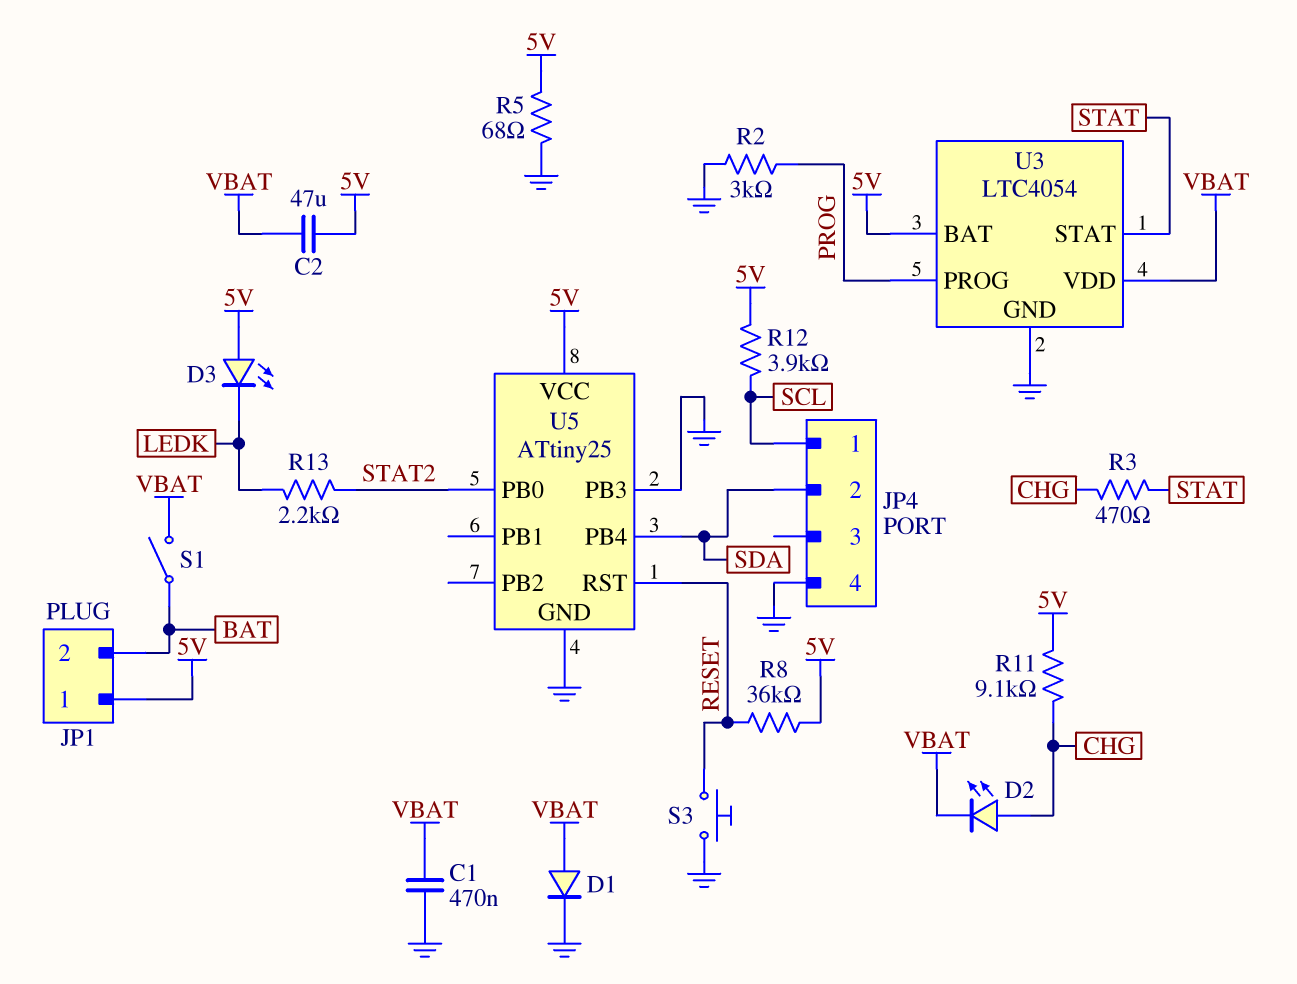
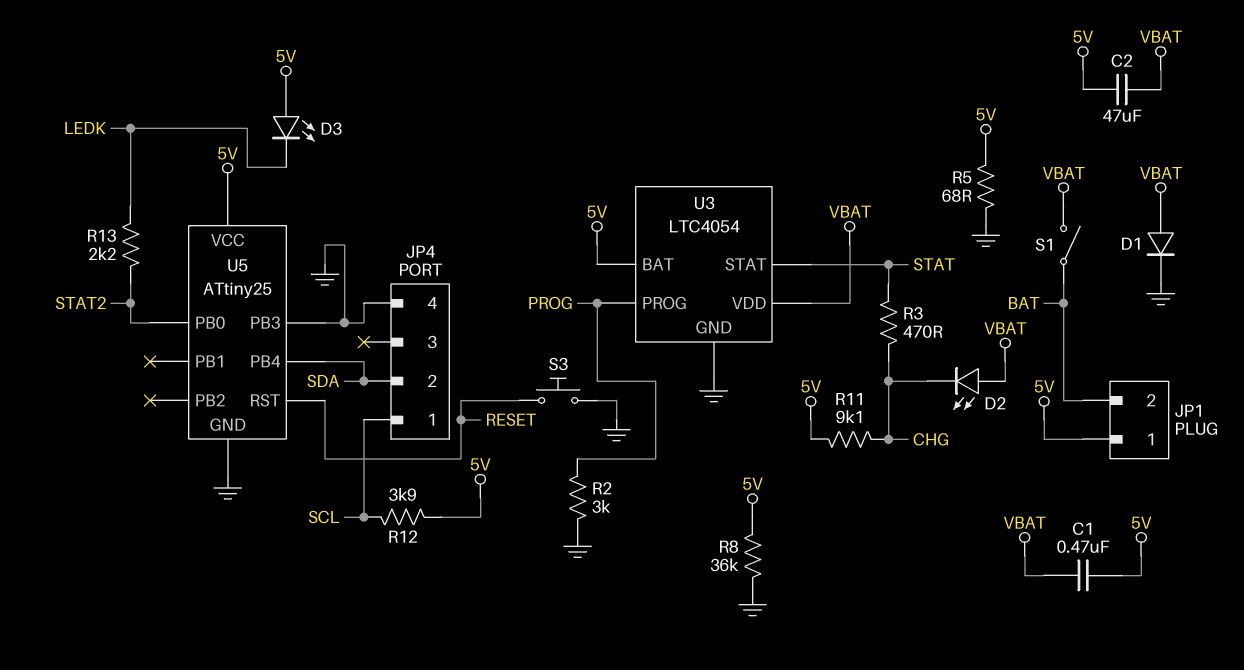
C1: 470nF (GND, VBAT) -> 470nF (5V, VBAT)
D2: LED (A CHG, K VBAT) -> LED (A VBAT, K CHG)
R8: 36k (5V, RESET) -> 36k (5V, GND)

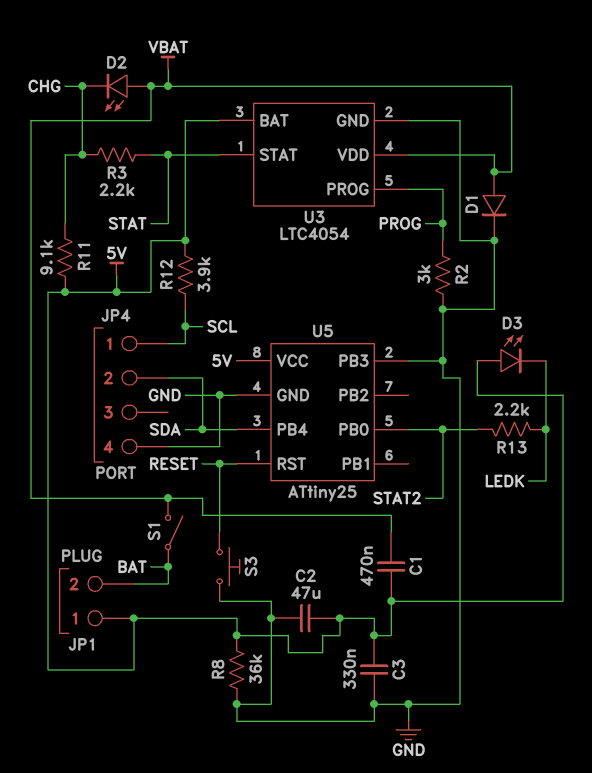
C2: 47uF (5V, VBAT) -> 47uF (5V, GND)
C3: none -> 330nF (5V, GND)
R3: 470 (CHG, STAT) -> 2.2k (CHG, STAT)
R5: 68 (5V, GND) -> none

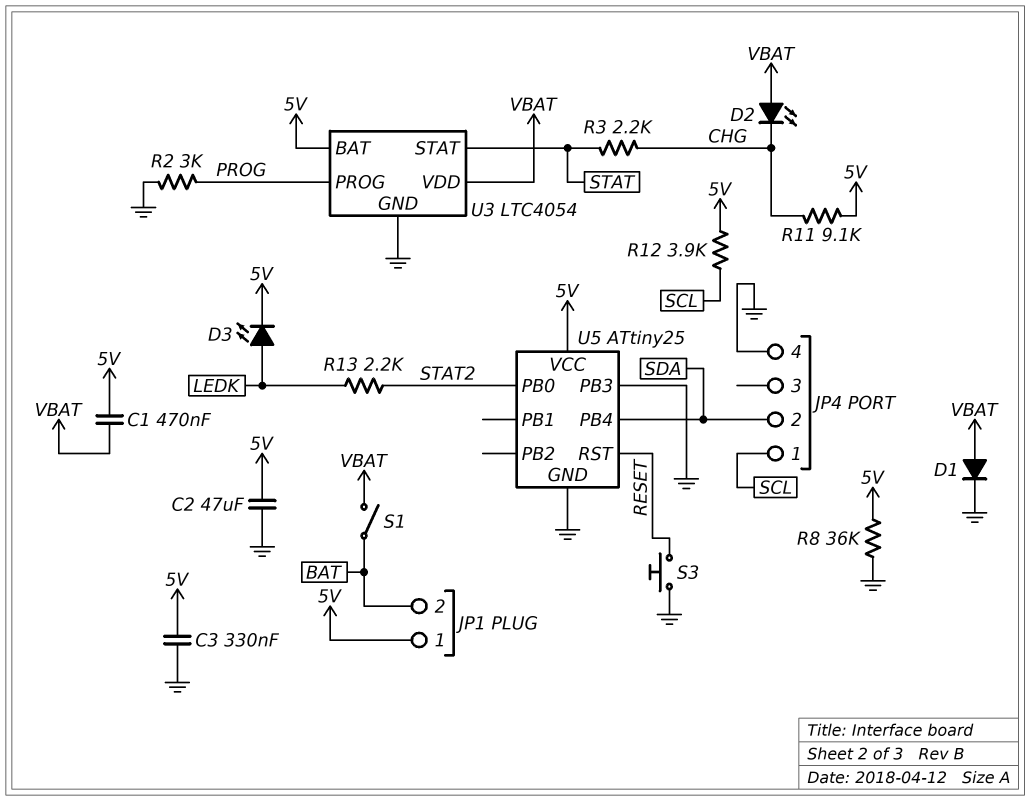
D3: LED (A 5V, K LEDK) -> LED (A LEDK, K 5V)

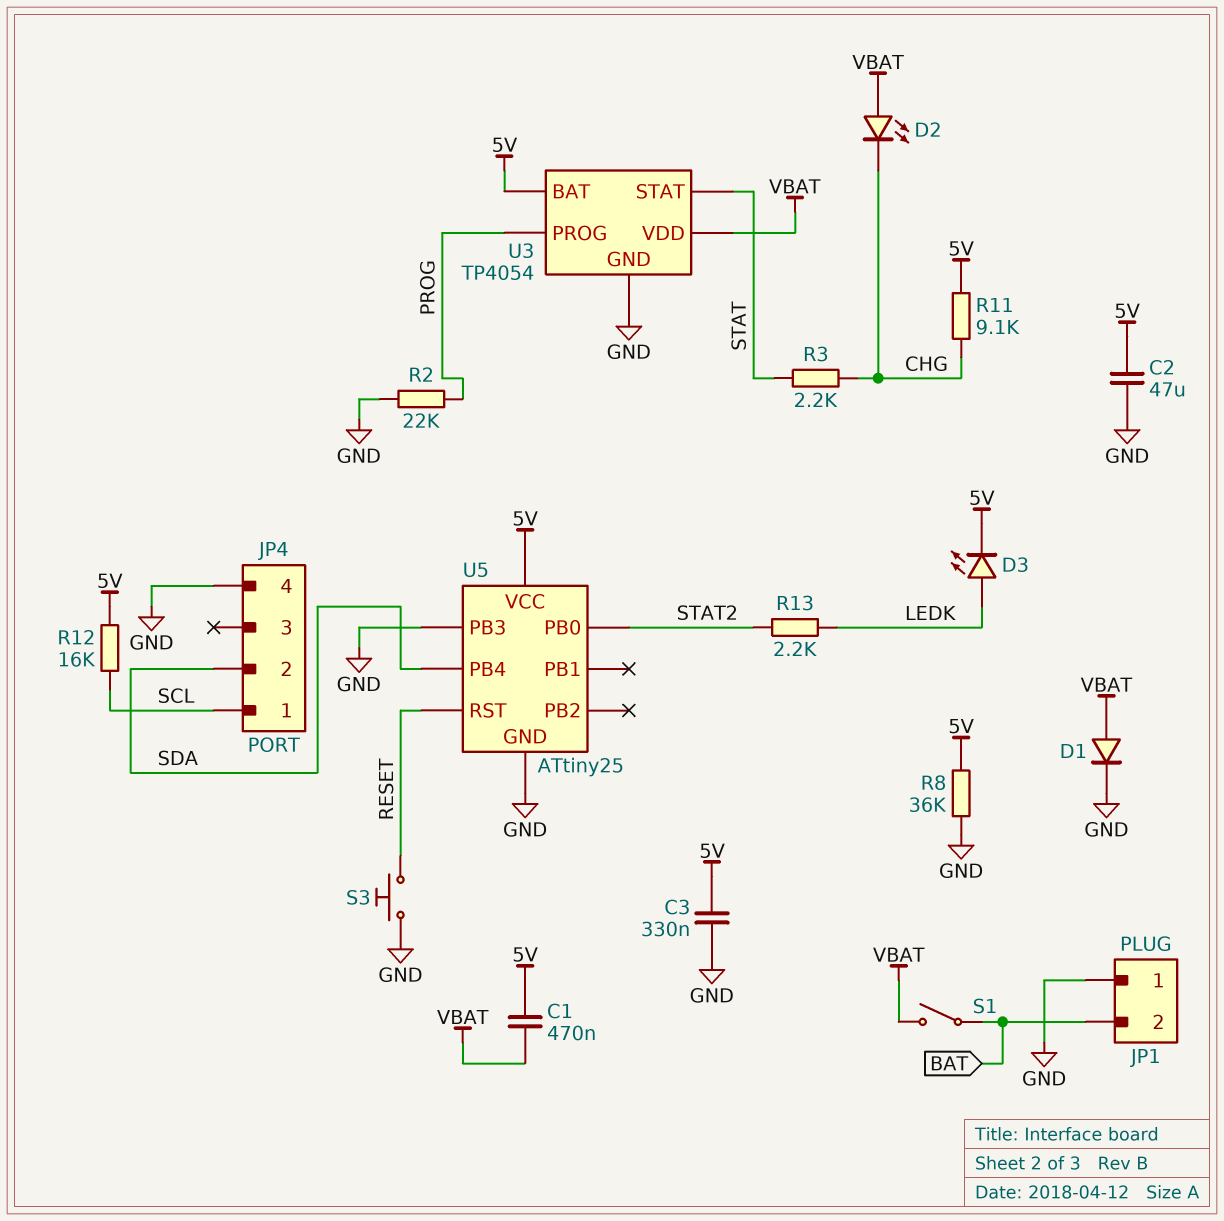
JP1 pin 1: 5V -> GND
R2: 3k (GND, PROG) -> 22k (GND, PROG)
R12: 3.9k (5V, SCL) -> 16k (5V, SCL)
U3: LTC4054 -> TP4054

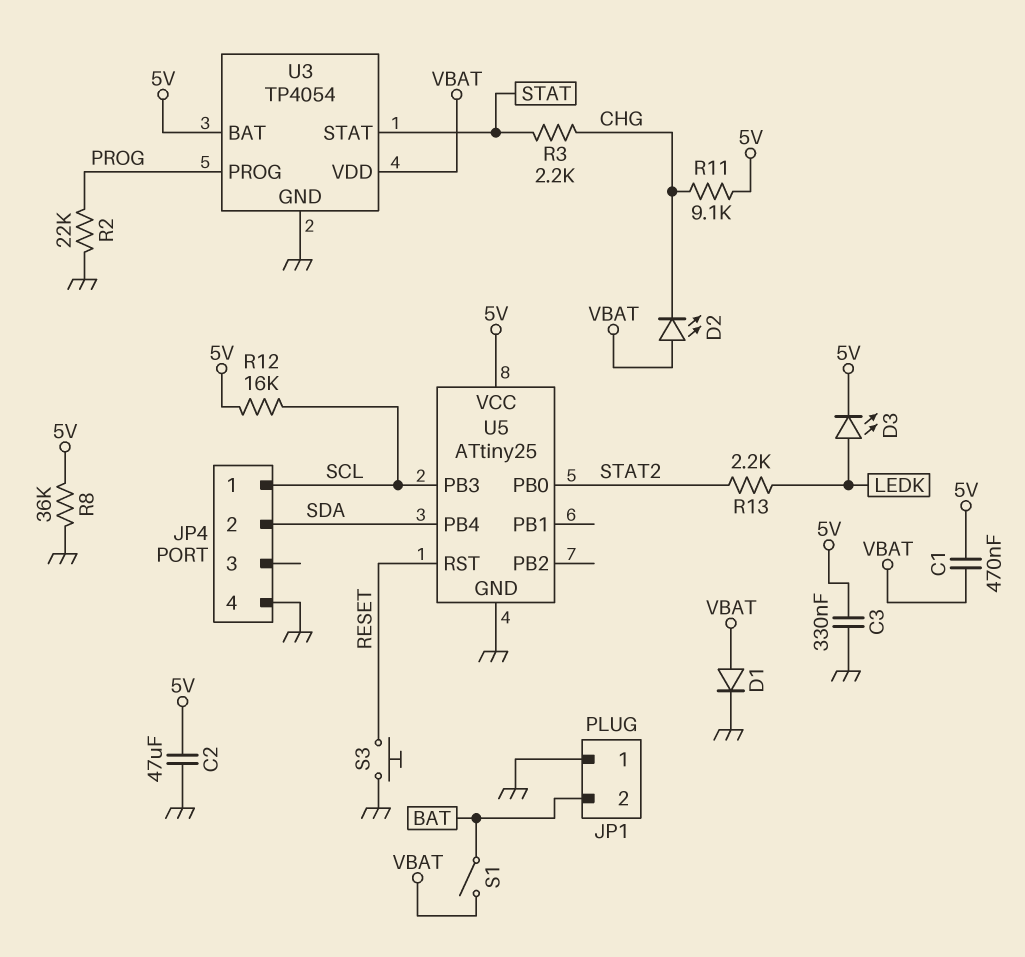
U5 pin PB3: GND -> SCL

